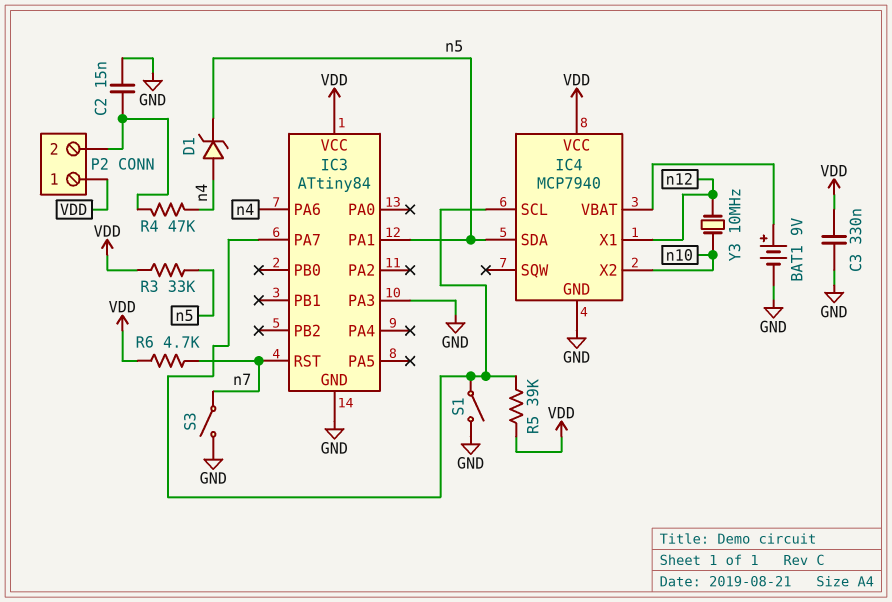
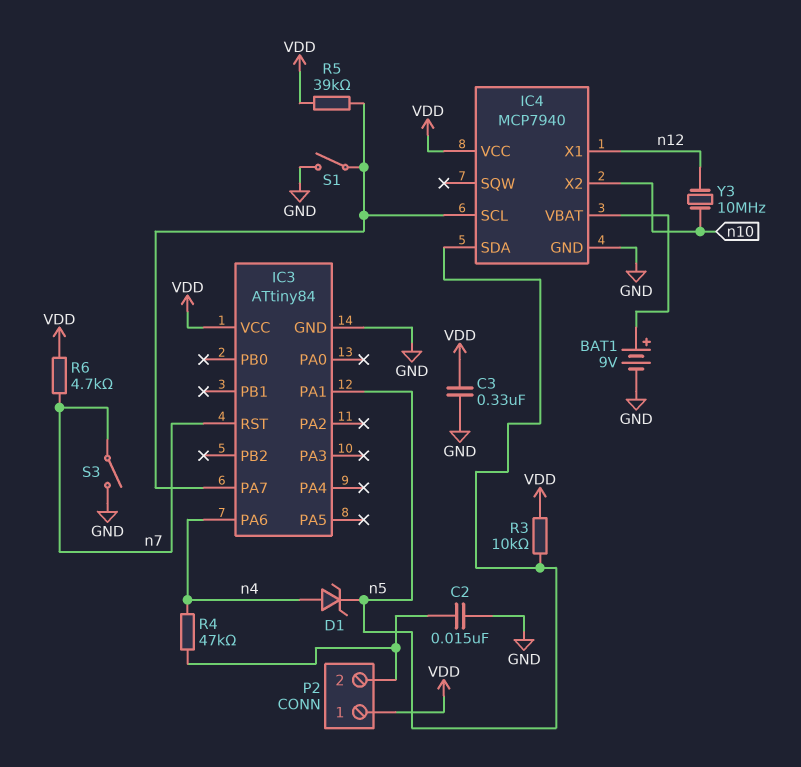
IC3 pin PA3: GND -> none
R3: 33k (VDD, n5) -> 10k (VDD, n5)

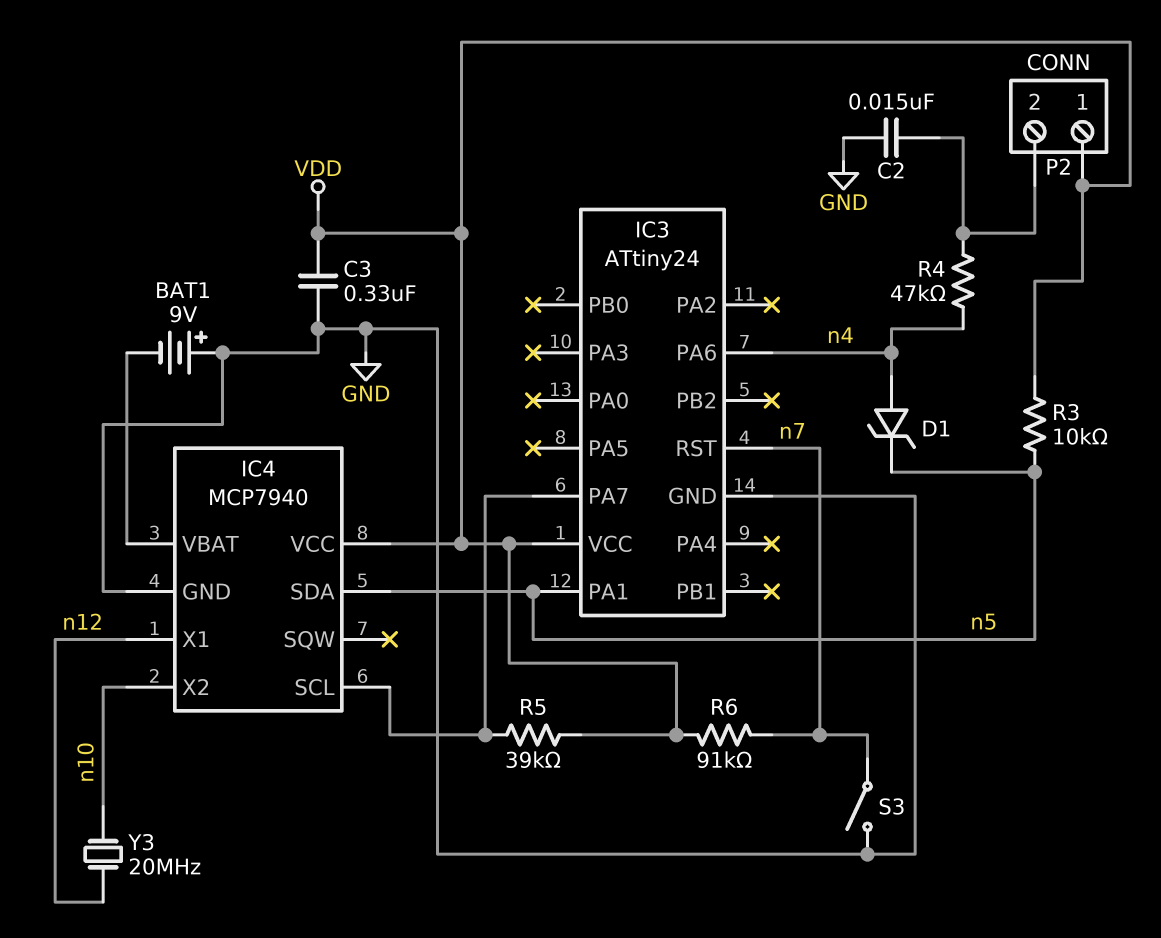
BAT1: 9V (plus IC4/VBAT, minus GND) -> 9V (plus GND, minus IC4/VBAT)
IC3: ATtiny84 -> ATtiny24
R6: 4.7k (VDD, n7) -> 91k (VDD, n7)
S1: switch (GND, IC3/PA7) -> none
Y3: 10MHz (n10, n12) -> 20MHz (n10, n12)

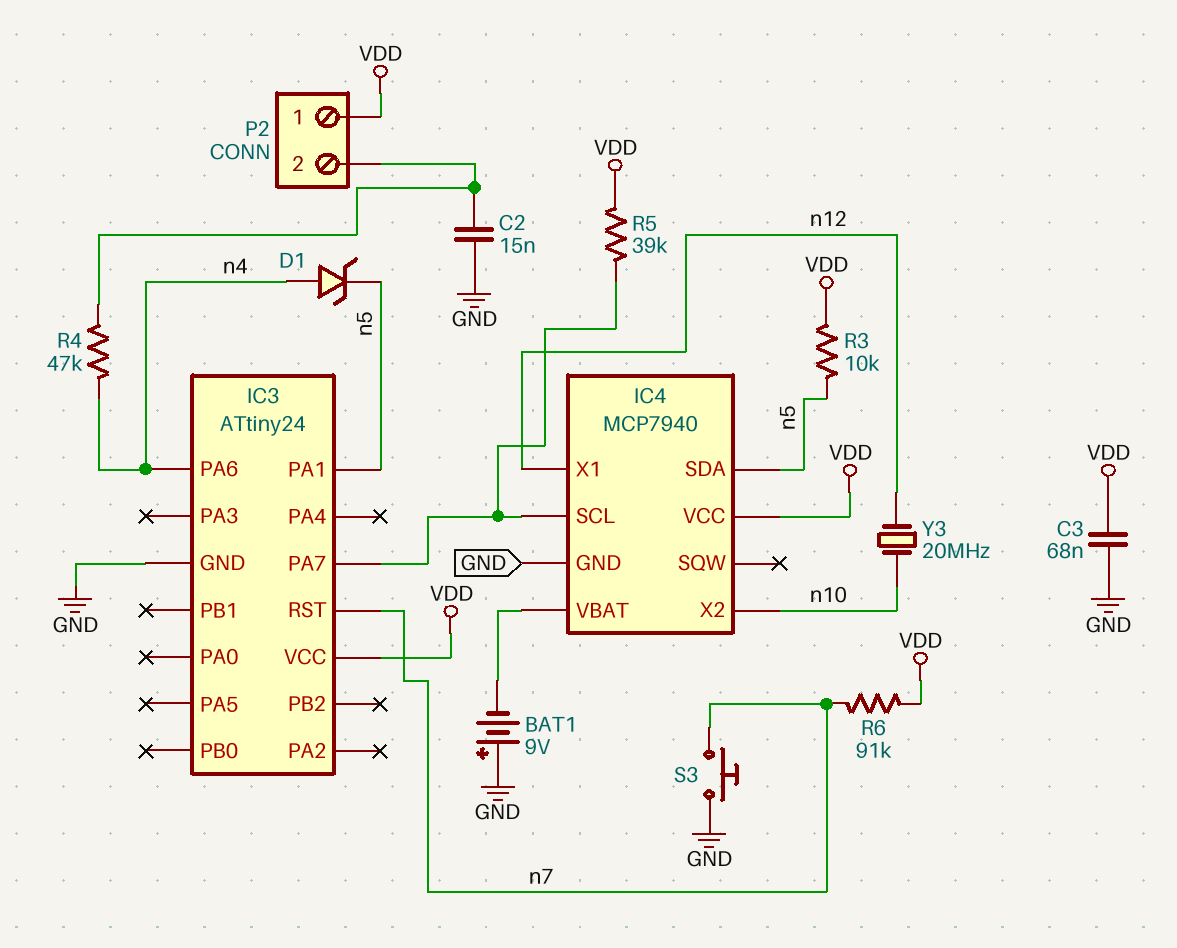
C3: 330nF (GND, VDD) -> 68nF (GND, VDD)
S3: switch (GND, n7) -> button (GND, n7)

